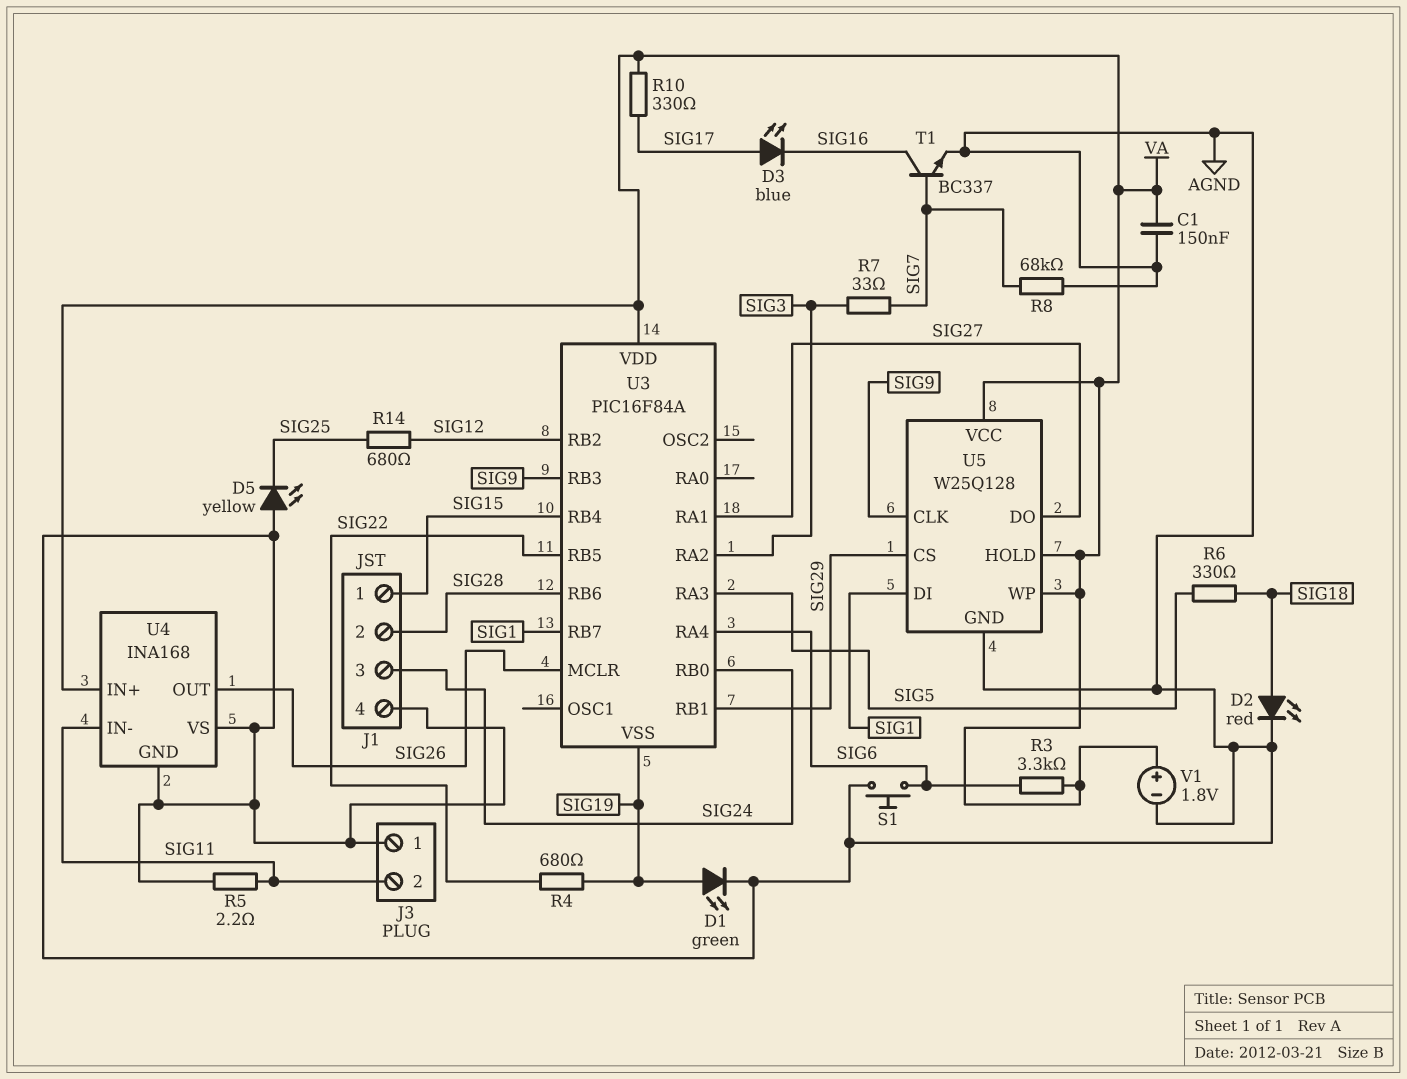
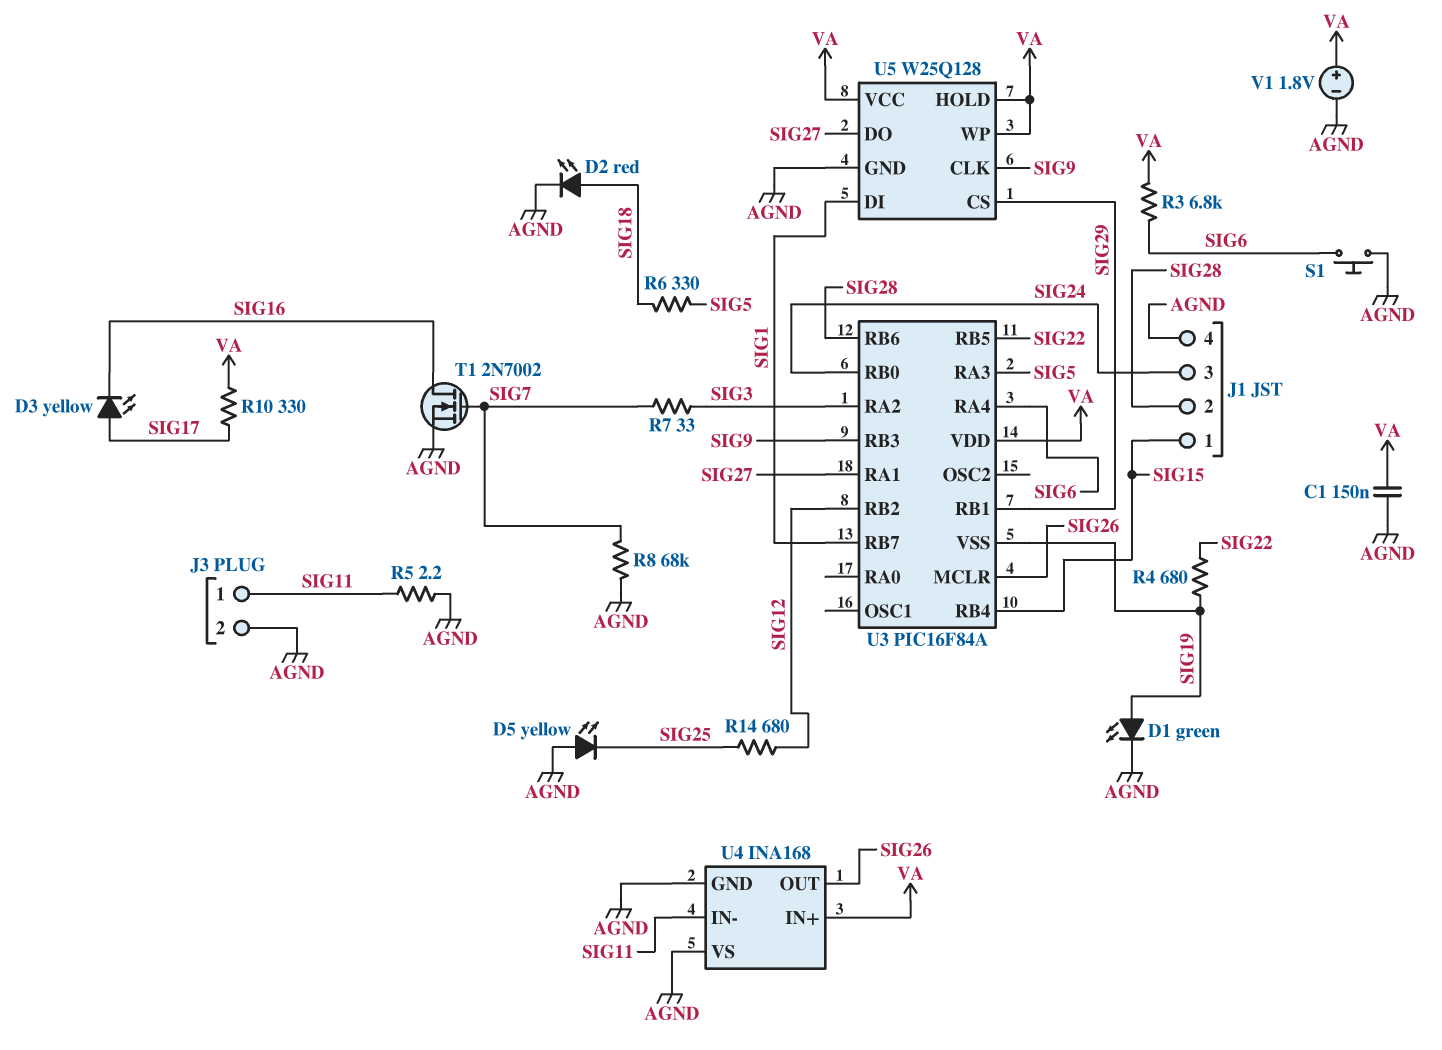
D3: LED blue (A SIG17, K SIG16) -> LED yellow (A SIG17, K SIG16)
J3 pin 1: AGND -> SIG11
J3 pin 2: SIG11 -> AGND
R3: 3.3k (SIG6, VA) -> 6.8k (SIG6, VA)
T1: NPN BC337 (B SIG7, C SIG16, E AGND) -> NMOS 2N7002 (G SIG7, D SIG16, S AGND)

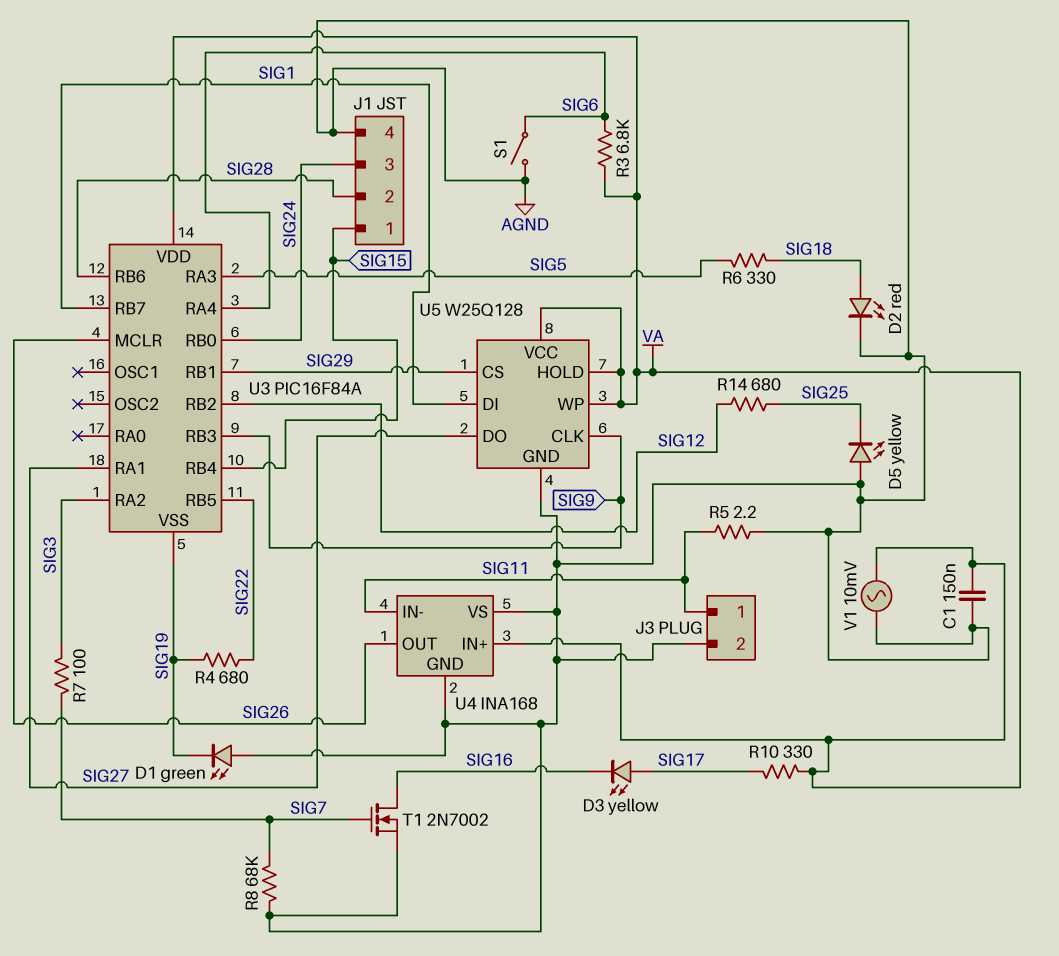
D1: LED green (A SIG19, K AGND) -> LED green (A AGND, K SIG19)
R7: 33 (SIG3, SIG7) -> 100 (SIG3, SIG7)
S1: button (AGND, SIG6) -> switch (AGND, SIG6)
V1: 1.8V (plus VA, minus AGND) -> AC 10mV (AGND, VA)

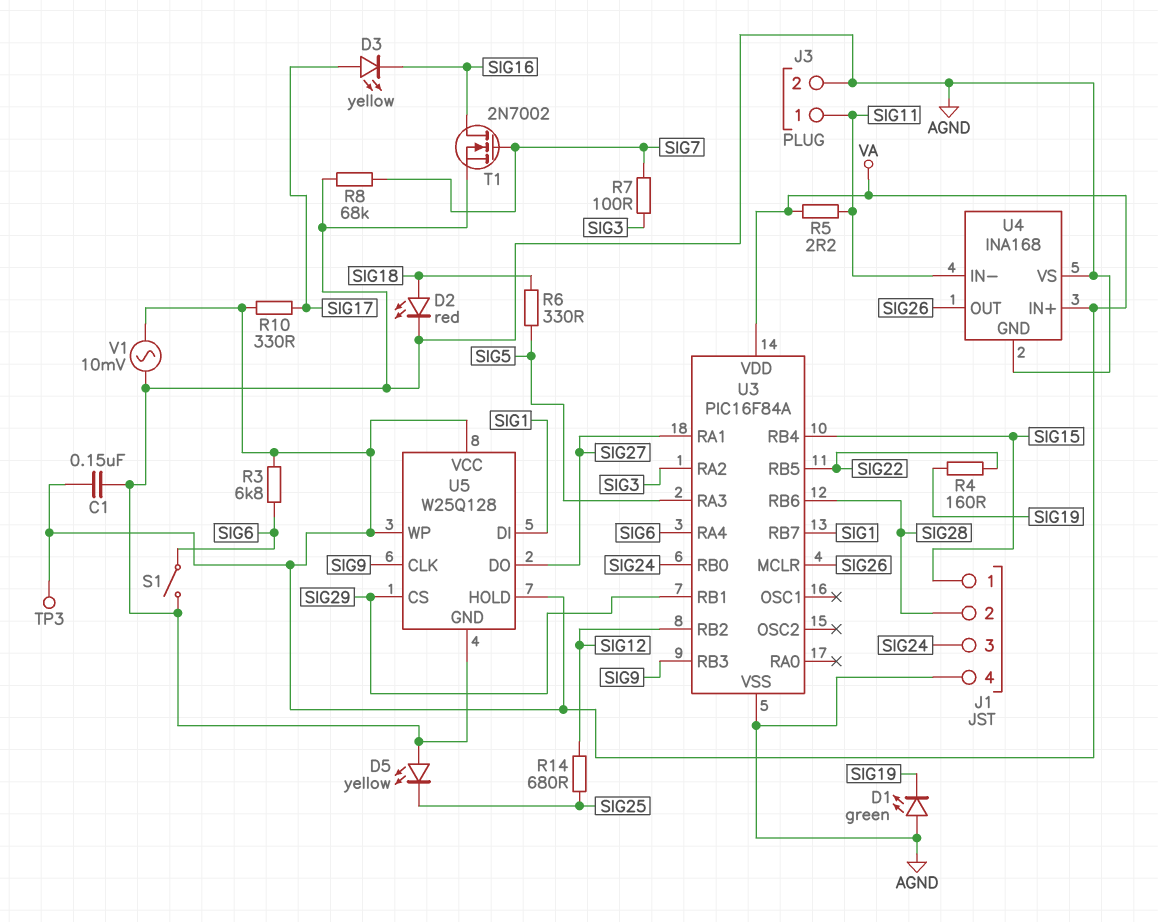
R4: 680 (SIG19, SIG22) -> 160 (SIG19, SIG22)
R5: 2.2 (AGND, SIG11) -> 2.2 (SIG11, VA)
TP3: none -> test point (VA)
U3 pin VSS: SIG19 -> AGND

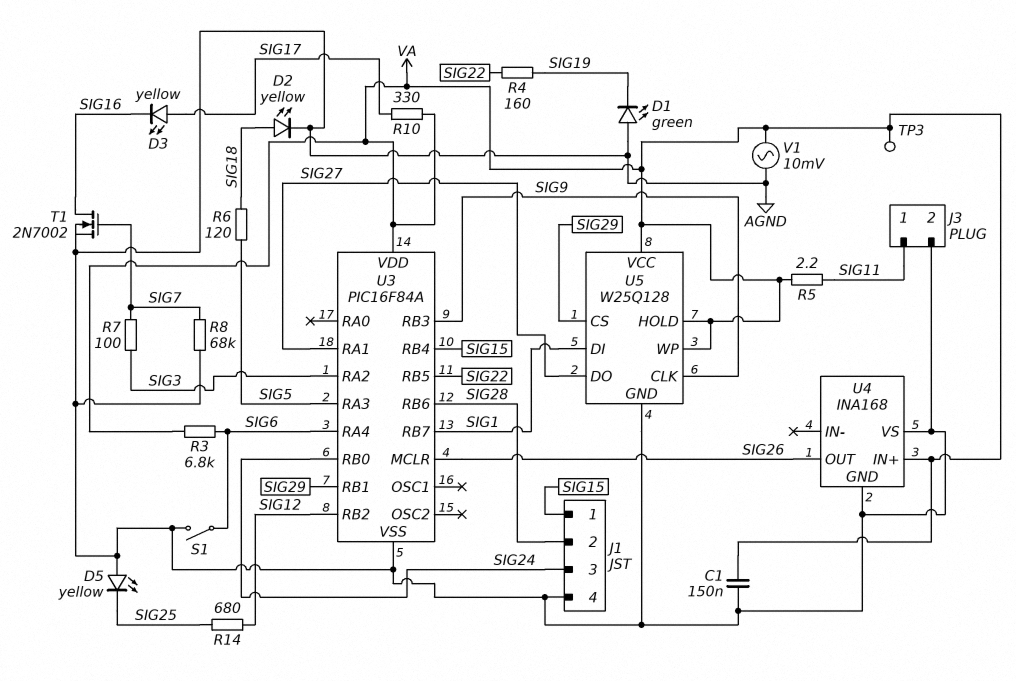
D2: LED red (A SIG18, K AGND) -> LED yellow (A SIG18, K AGND)
R6: 330 (SIG5, SIG18) -> 120 (SIG5, SIG18)
U4 pin IN-: SIG11 -> none

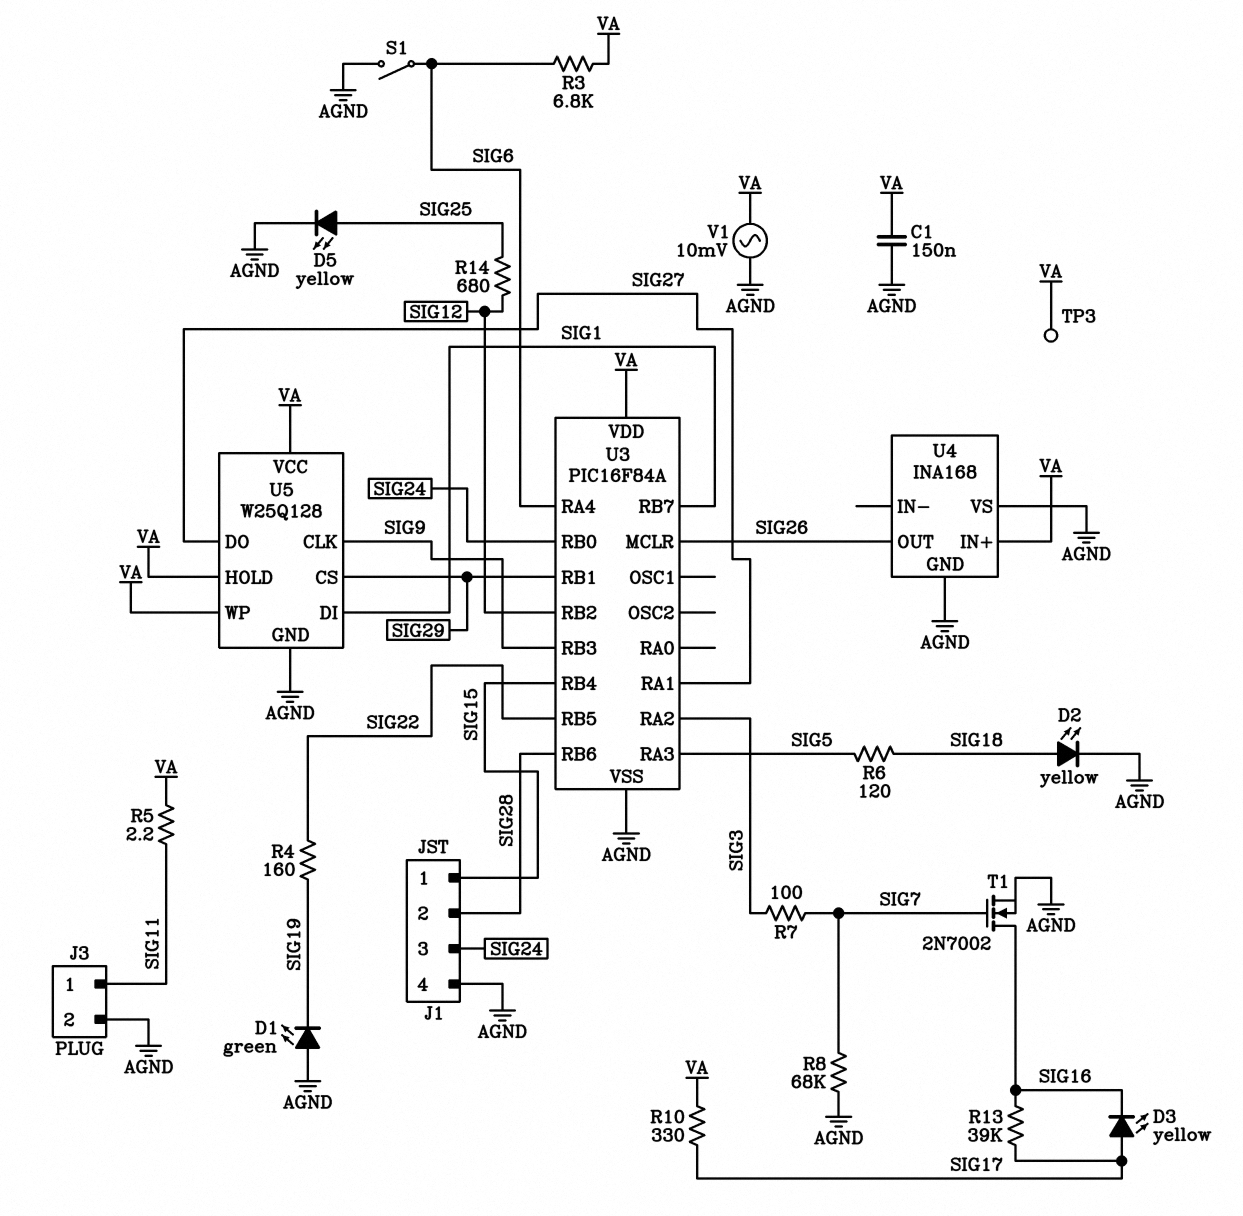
D5: LED yellow (A AGND, K SIG25) -> LED yellow (A SIG25, K AGND)
R13: none -> 39k (SIG16, SIG17)

